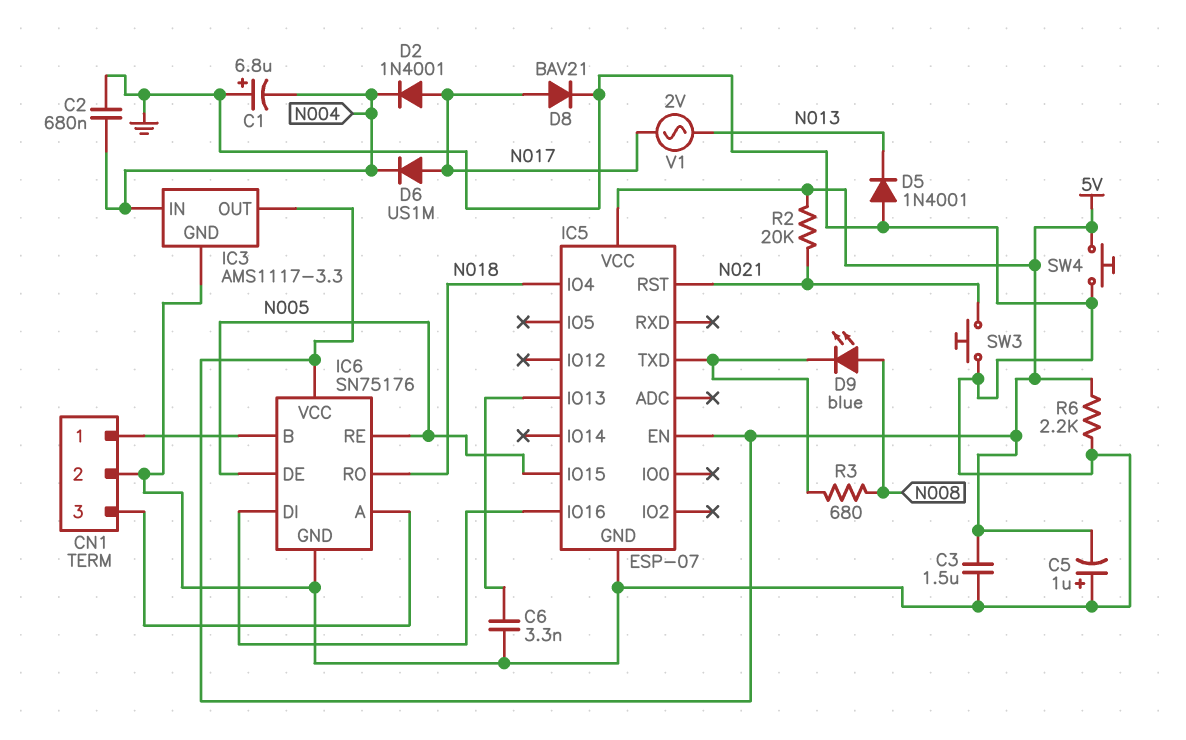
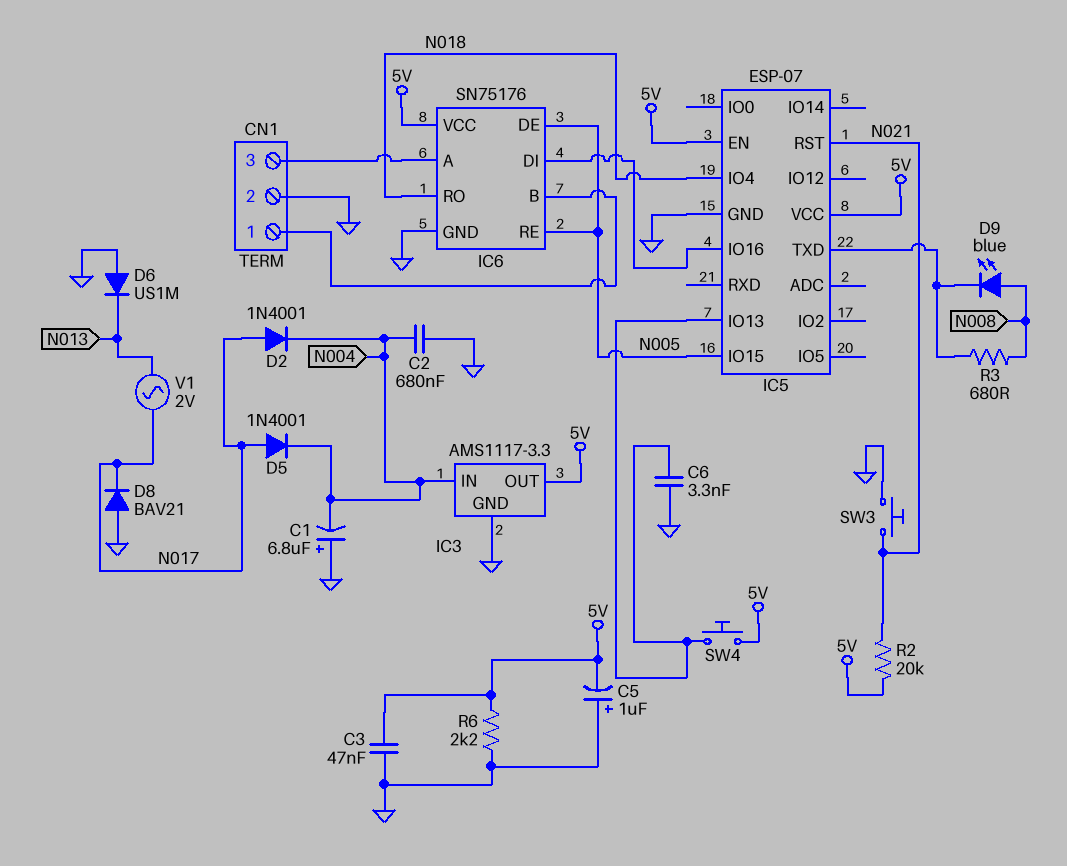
C3: 1.5uF (5V, GND) -> 47nF (5V, GND)
D5: diode 1N4001 (A GND, K N013) -> diode 1N4001 (A N017, K N004)
D6: diode US1M (A N017, K N004) -> diode US1M (A GND, K N013)
D8: diode BAV21 (A N017, K GND) -> diode BAV21 (A GND, K N017)
SW4: button (5V, GND) -> button (5V, IC5/IO13)

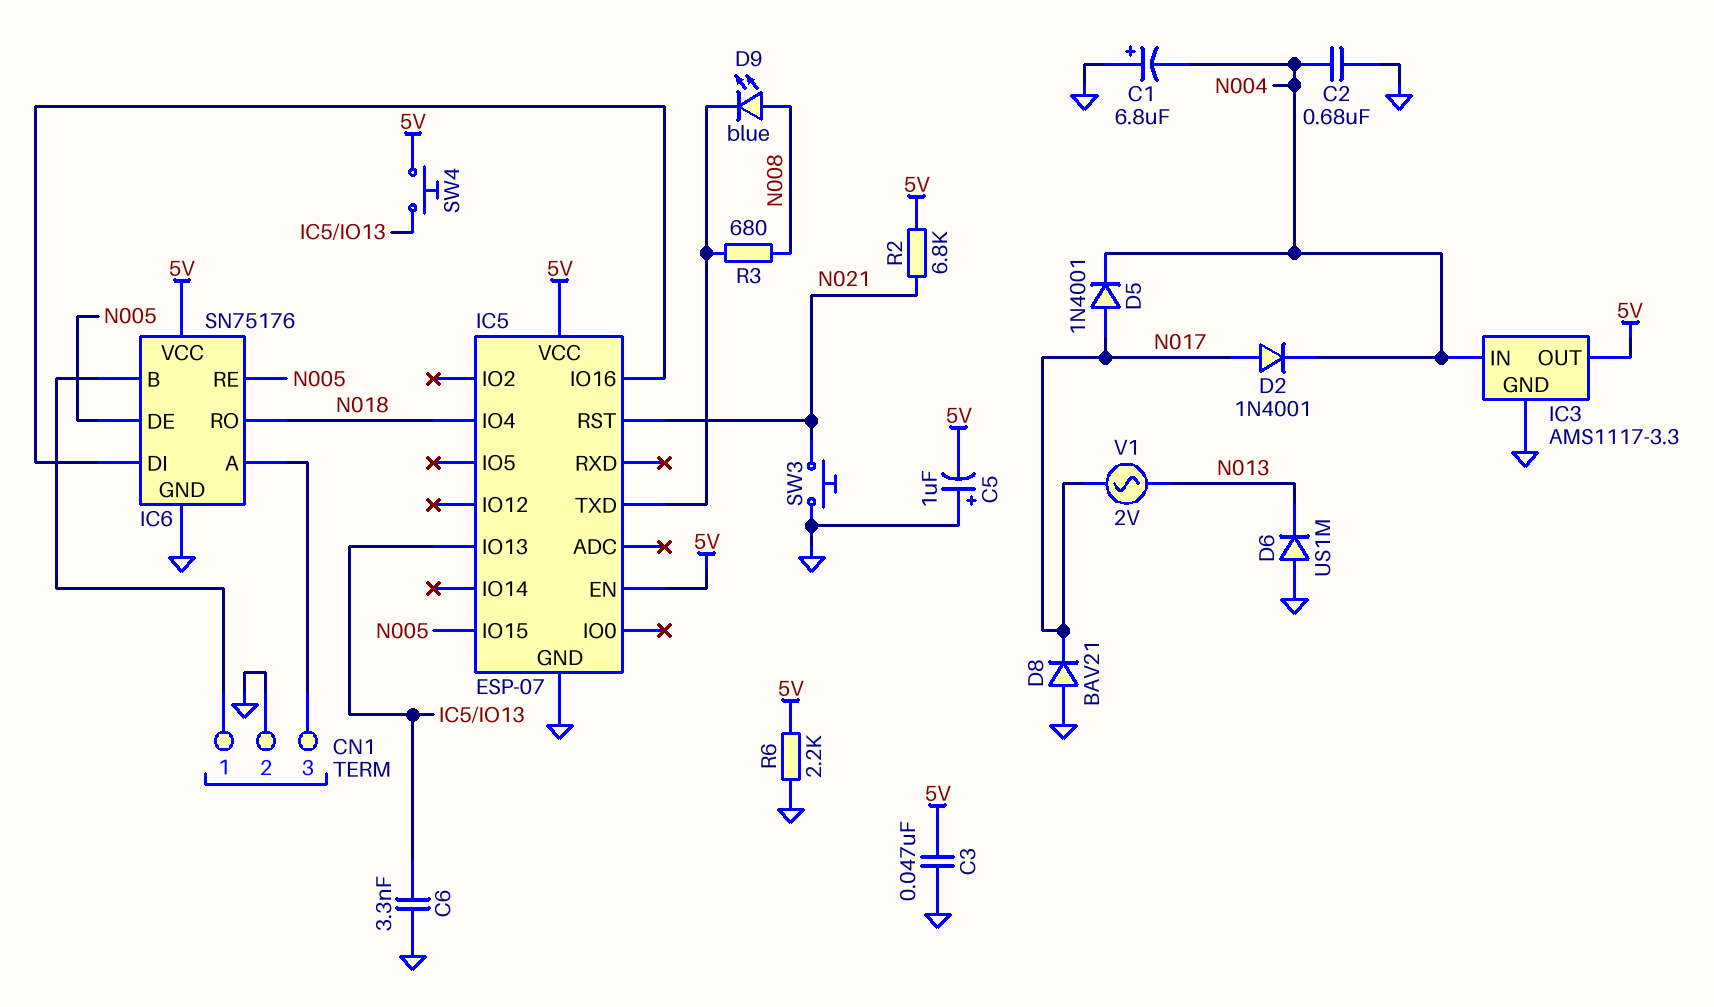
R2: 20k (5V, N021) -> 6.8k (5V, N021)

